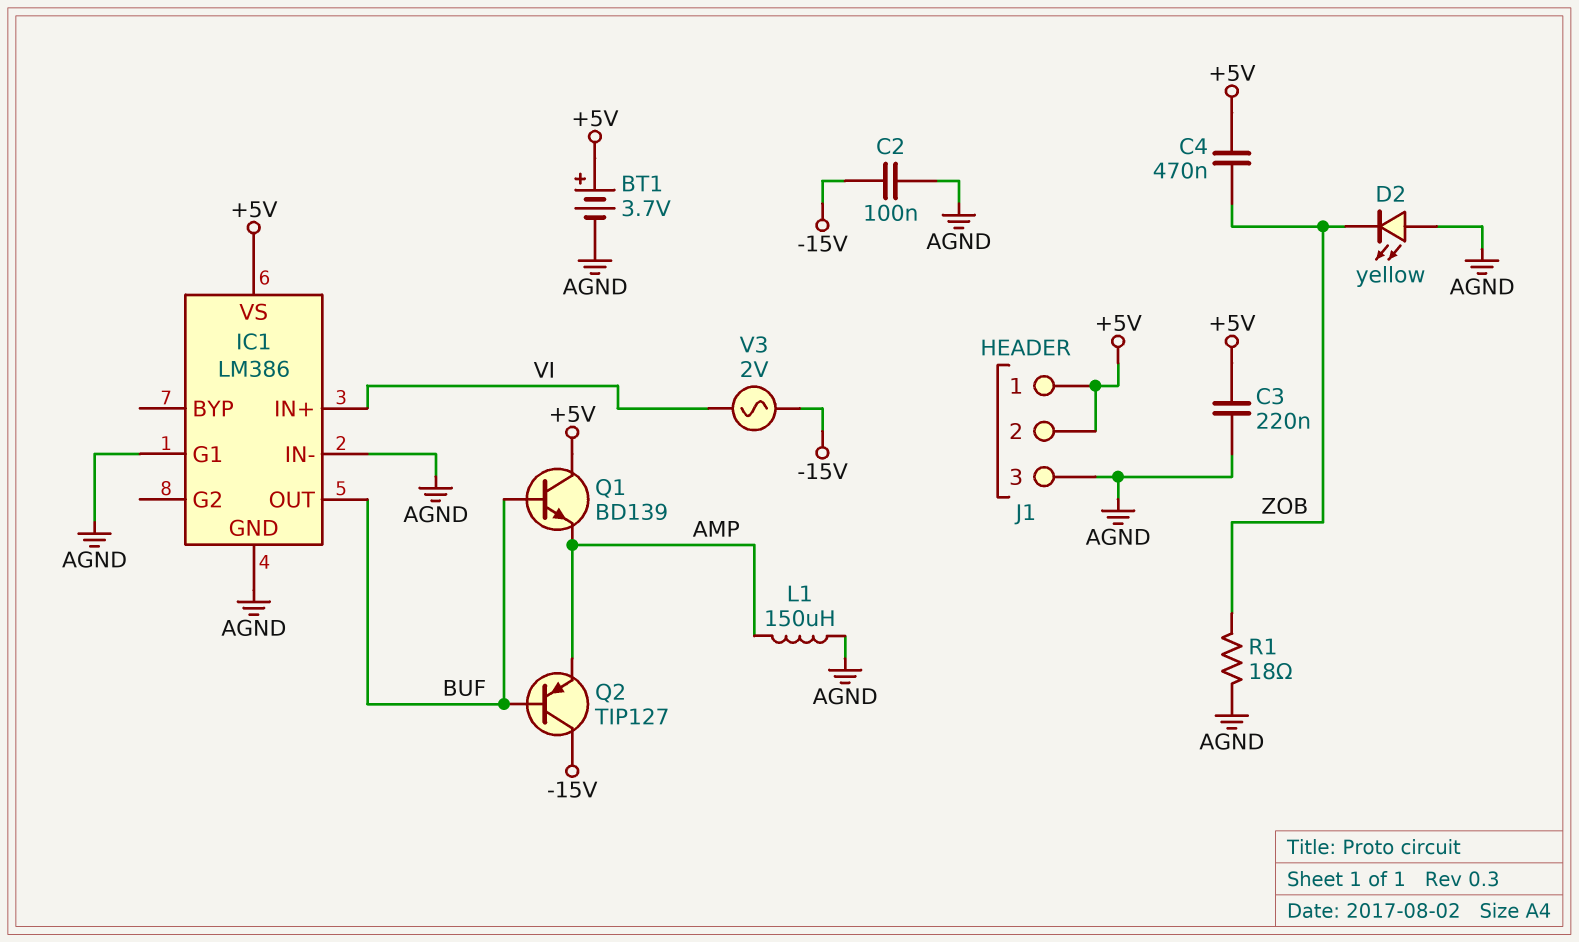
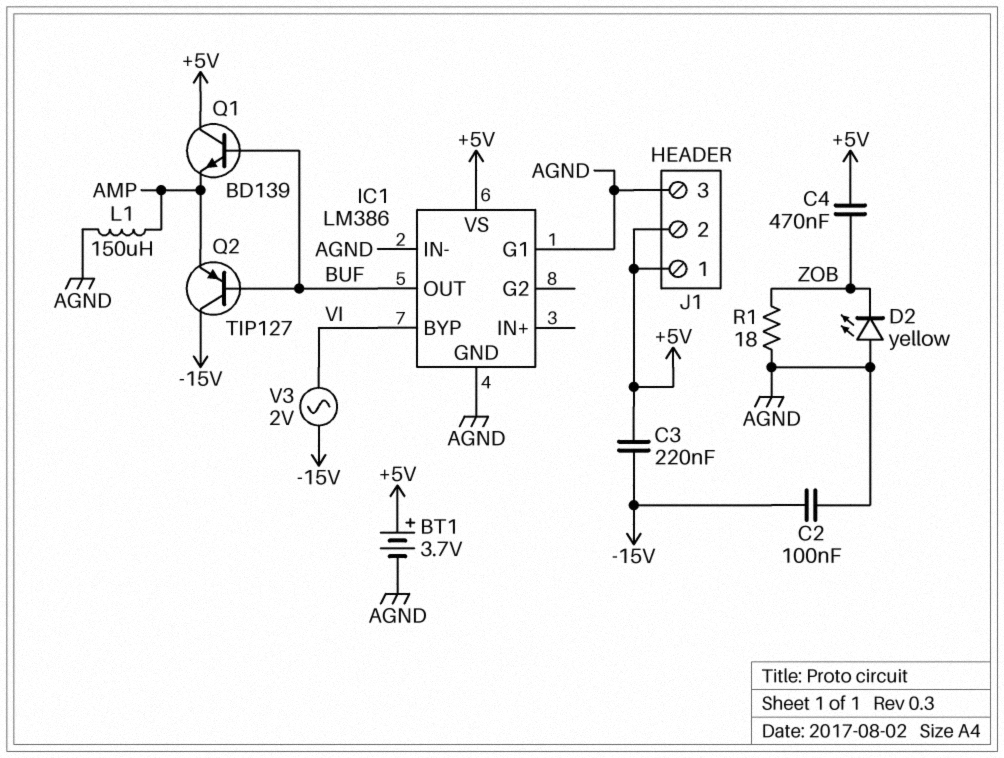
C3: 220nF (+5V, AGND) -> 220nF (+5V, -15V)
IC1 pin BYP: none -> VI
IC1 pin IN+: VI -> none

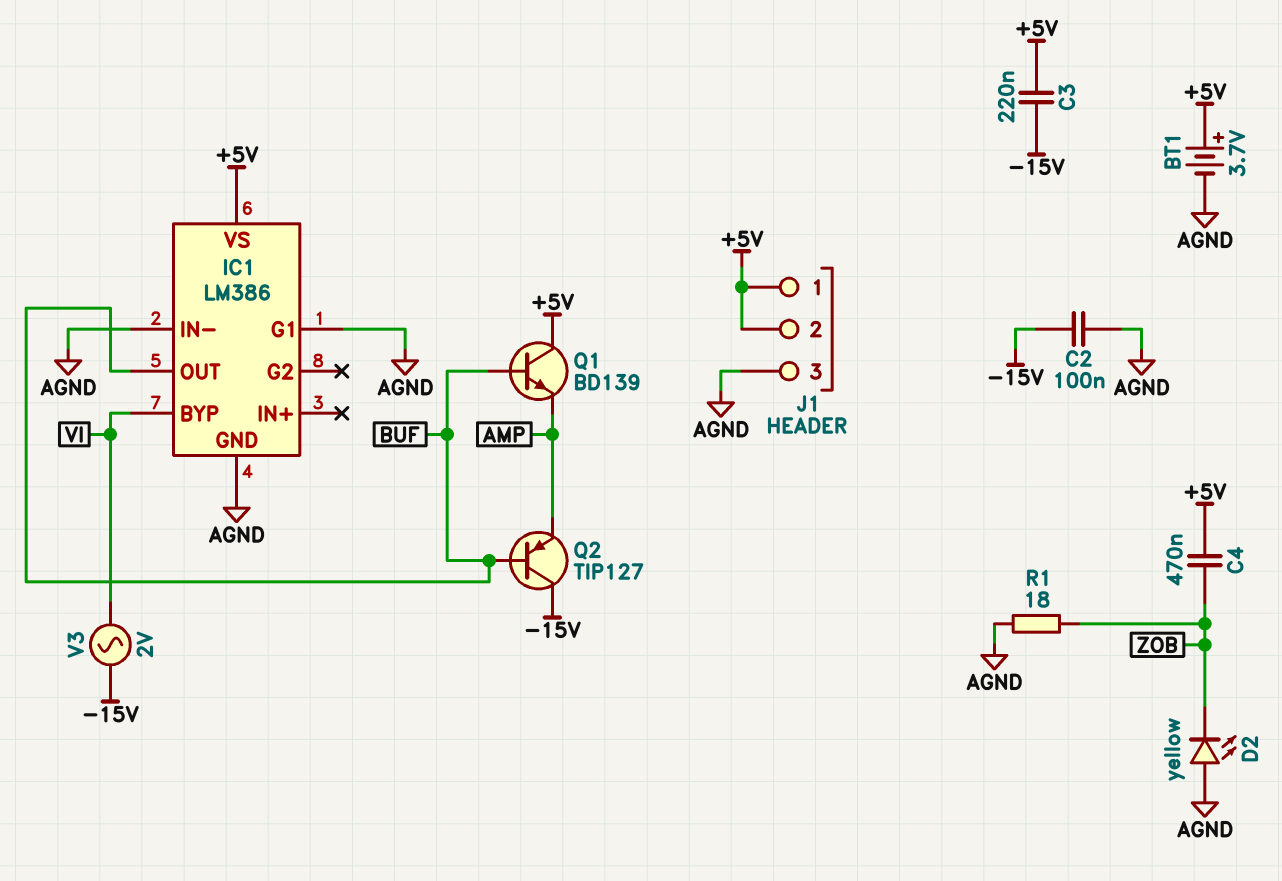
L1: 150uH (AGND, AMP) -> none

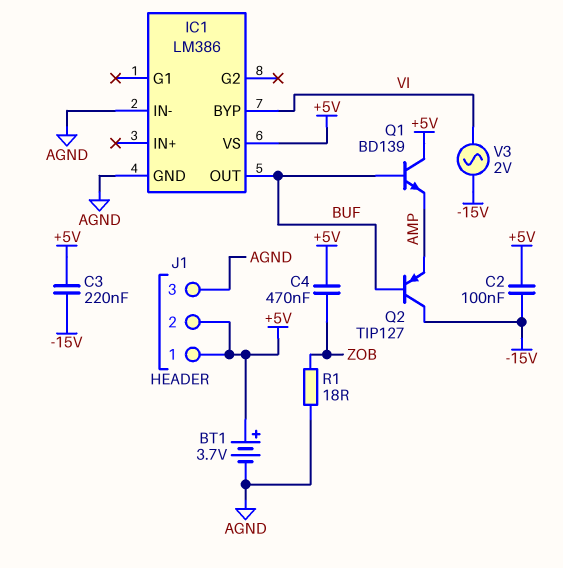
C2: 100nF (-15V, AGND) -> 100nF (+5V, -15V)
D2: LED yellow (A AGND, K ZOB) -> none
IC1 pin G1: AGND -> none

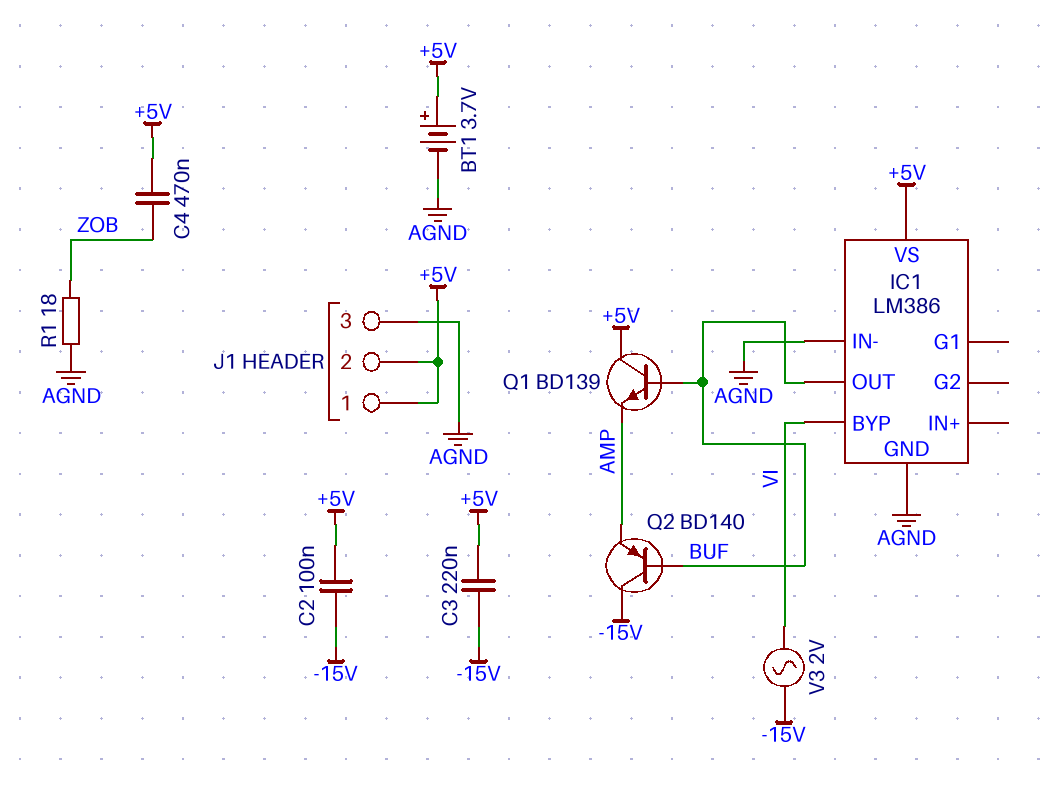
Q2: PNP TIP127 (B BUF, C -15V, E AMP) -> PNP BD140 (B BUF, C -15V, E AMP)

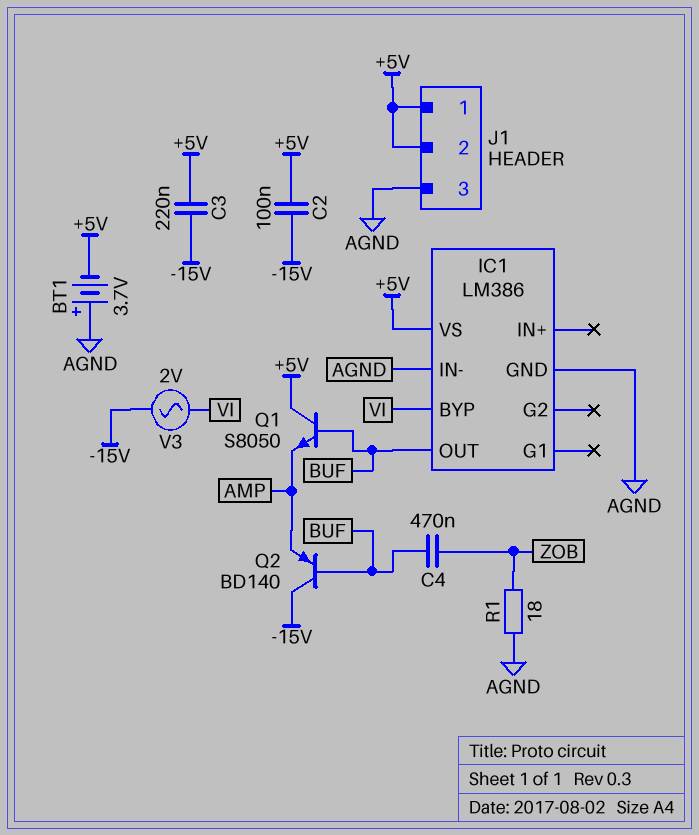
BT1: 3.7V (plus +5V, minus AGND) -> 3.7V (plus AGND, minus +5V)
C4: 470nF (+5V, ZOB) -> 470nF (BUF, ZOB)
Q1: NPN BD139 (B BUF, C +5V, E AMP) -> NPN S8050 (B BUF, C +5V, E AMP)

